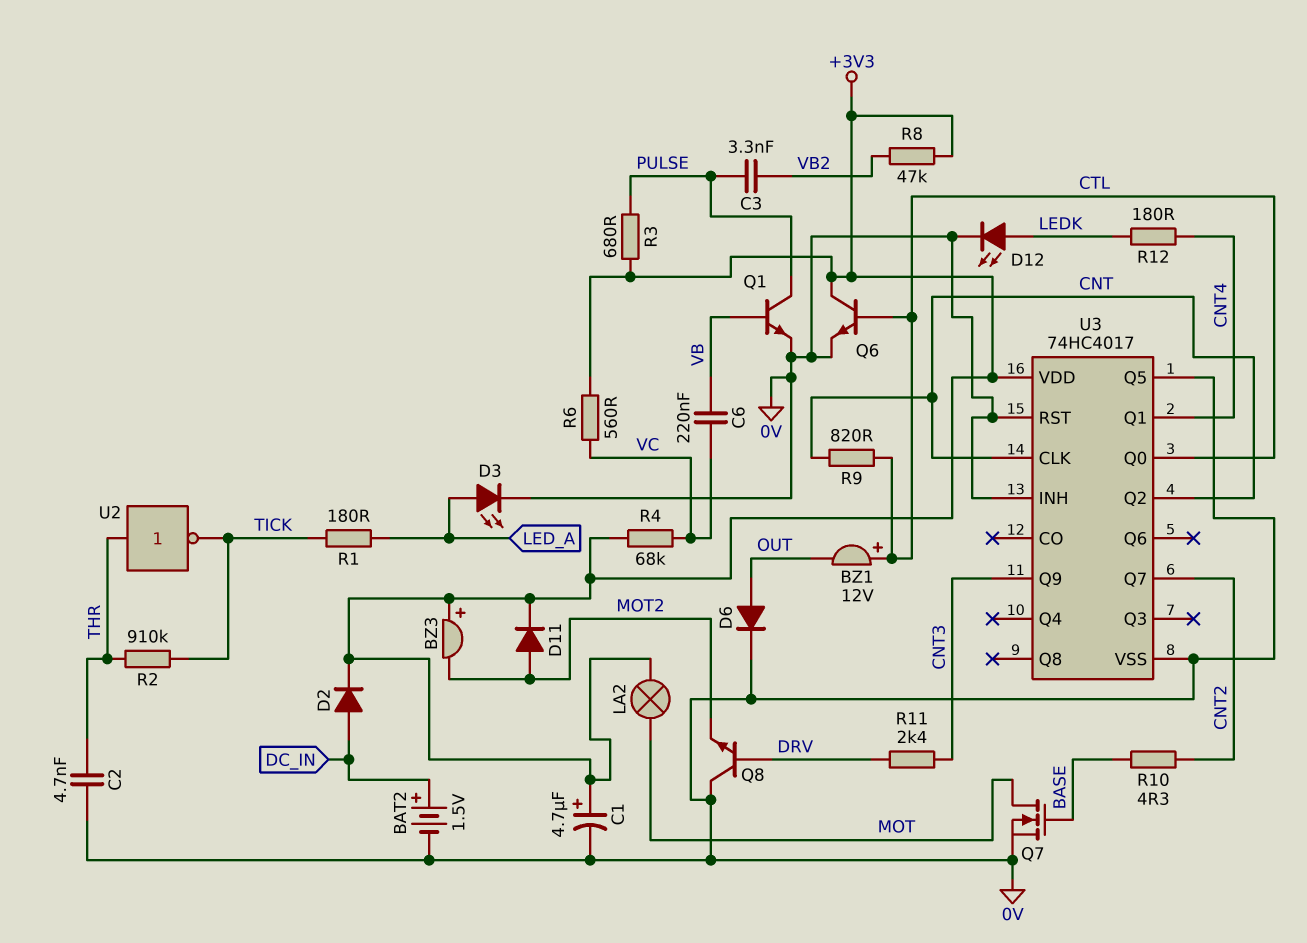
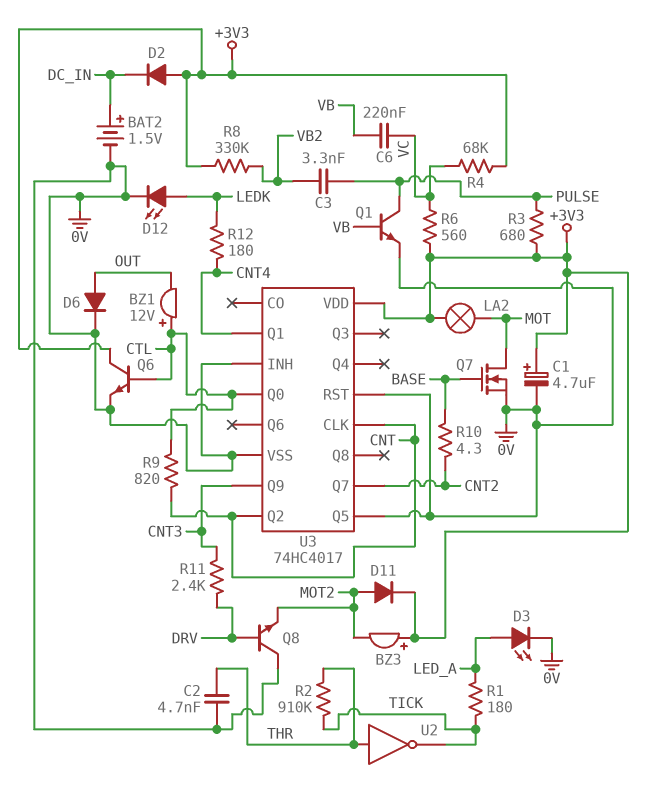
D2: diode (A DC_IN, K +3V3) -> diode (A +3V3, K DC_IN)
R8: 47k (+3V3, VB2) -> 330k (+3V3, VB2)

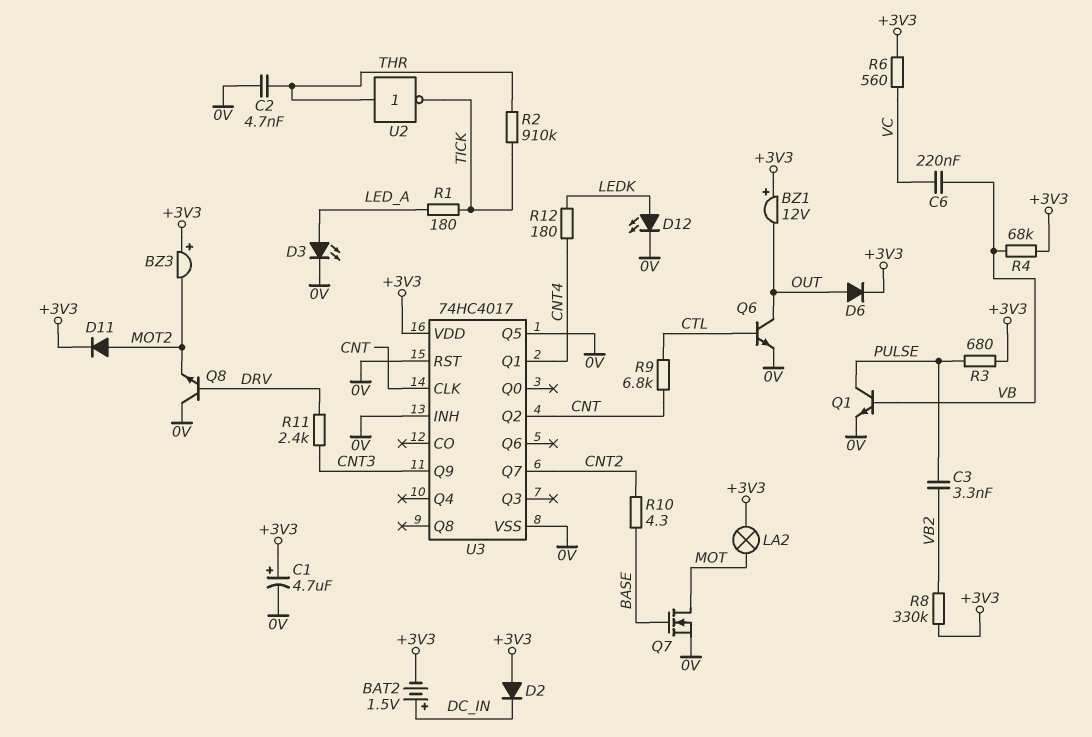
BAT2: 1.5V (plus DC_IN, minus 0V) -> 1.5V (plus DC_IN, minus +3V3)
BZ1: buzzer 12V (plus CTL, minus OUT) -> buzzer 12V (plus +3V3, minus OUT)
D6: diode (A OUT, K 0V) -> diode (A OUT, K +3V3)
Q6: NPN (B CTL, C +3V3, E 0V) -> NPN (B CTL, C OUT, E 0V)
R4: 68k (+3V3, VC) -> 68k (+3V3, VB)
R9: 820 (CNT, CTL) -> 6.8k (CNT, CTL)
U3 pin Q0: CTL -> none

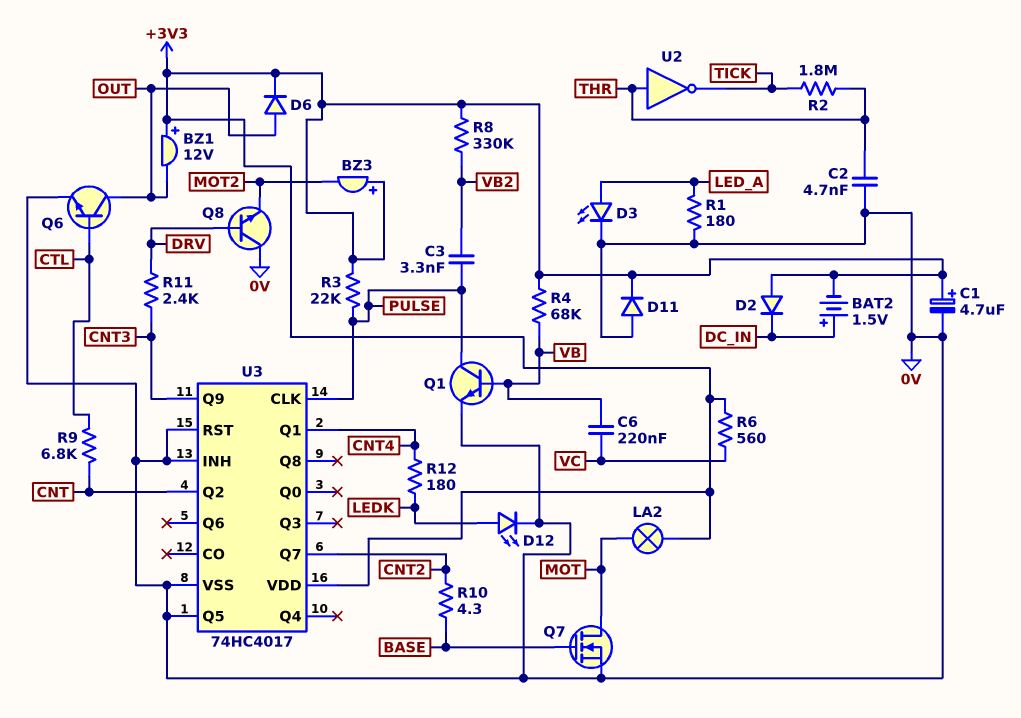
D11: diode (A MOT2, K +3V3) -> diode (A 0V, K +3V3)
R1: 180 (LED_A, TICK) -> 180 (0V, LED_A)
R2: 910k (THR, TICK) -> 1.8M (THR, TICK)
R3: 680 (+3V3, PULSE) -> 22k (+3V3, PULSE)
U3 pin CLK: CNT -> PULSE

